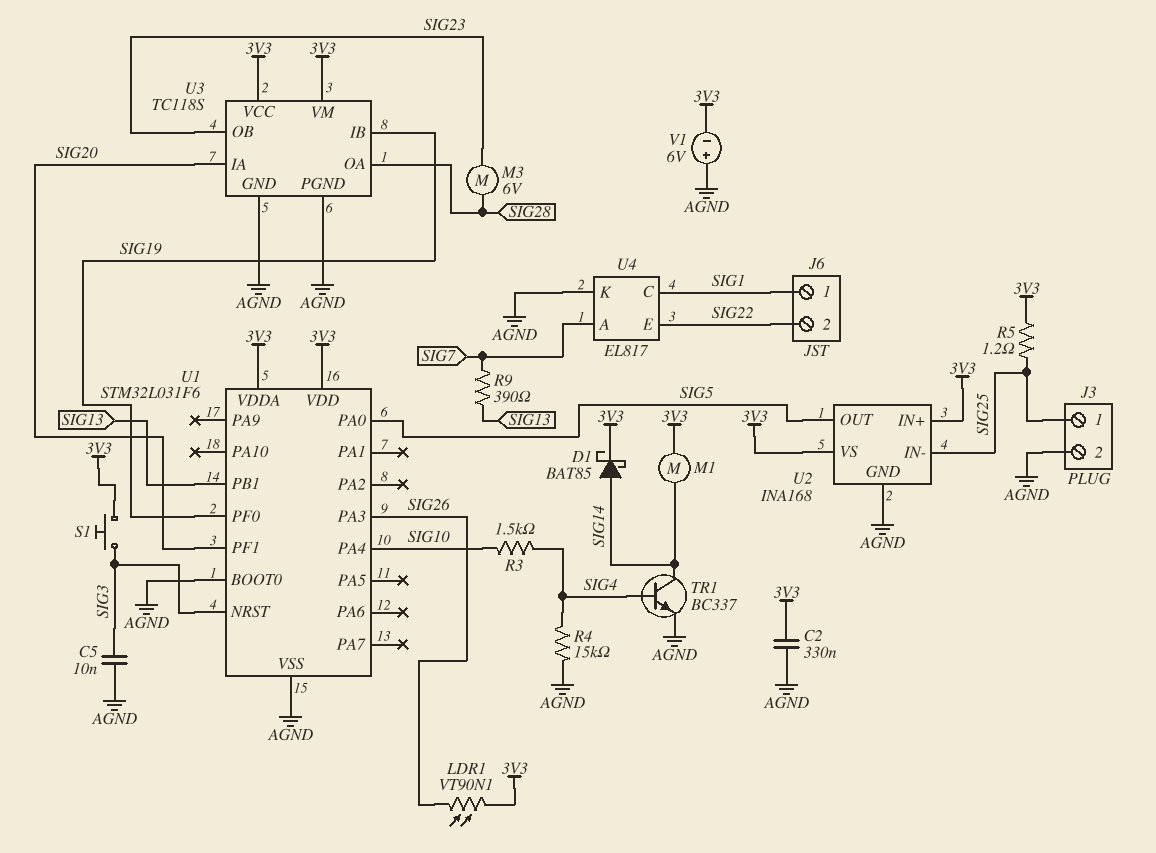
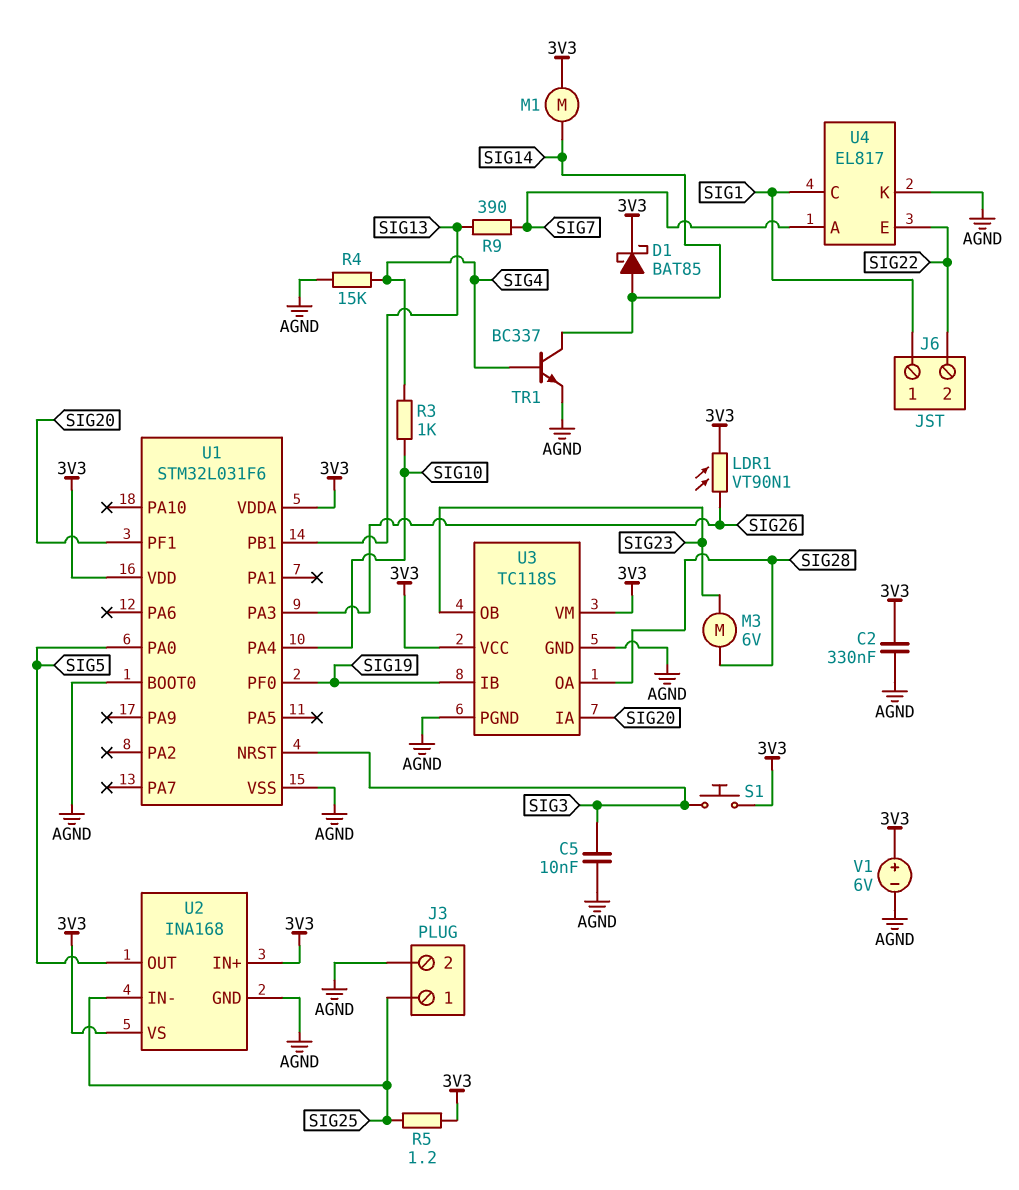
R3: 1.5k (SIG4, SIG10) -> 1k (SIG4, SIG10)
V1: 6V (plus AGND, minus 3V3) -> 6V (plus 3V3, minus AGND)

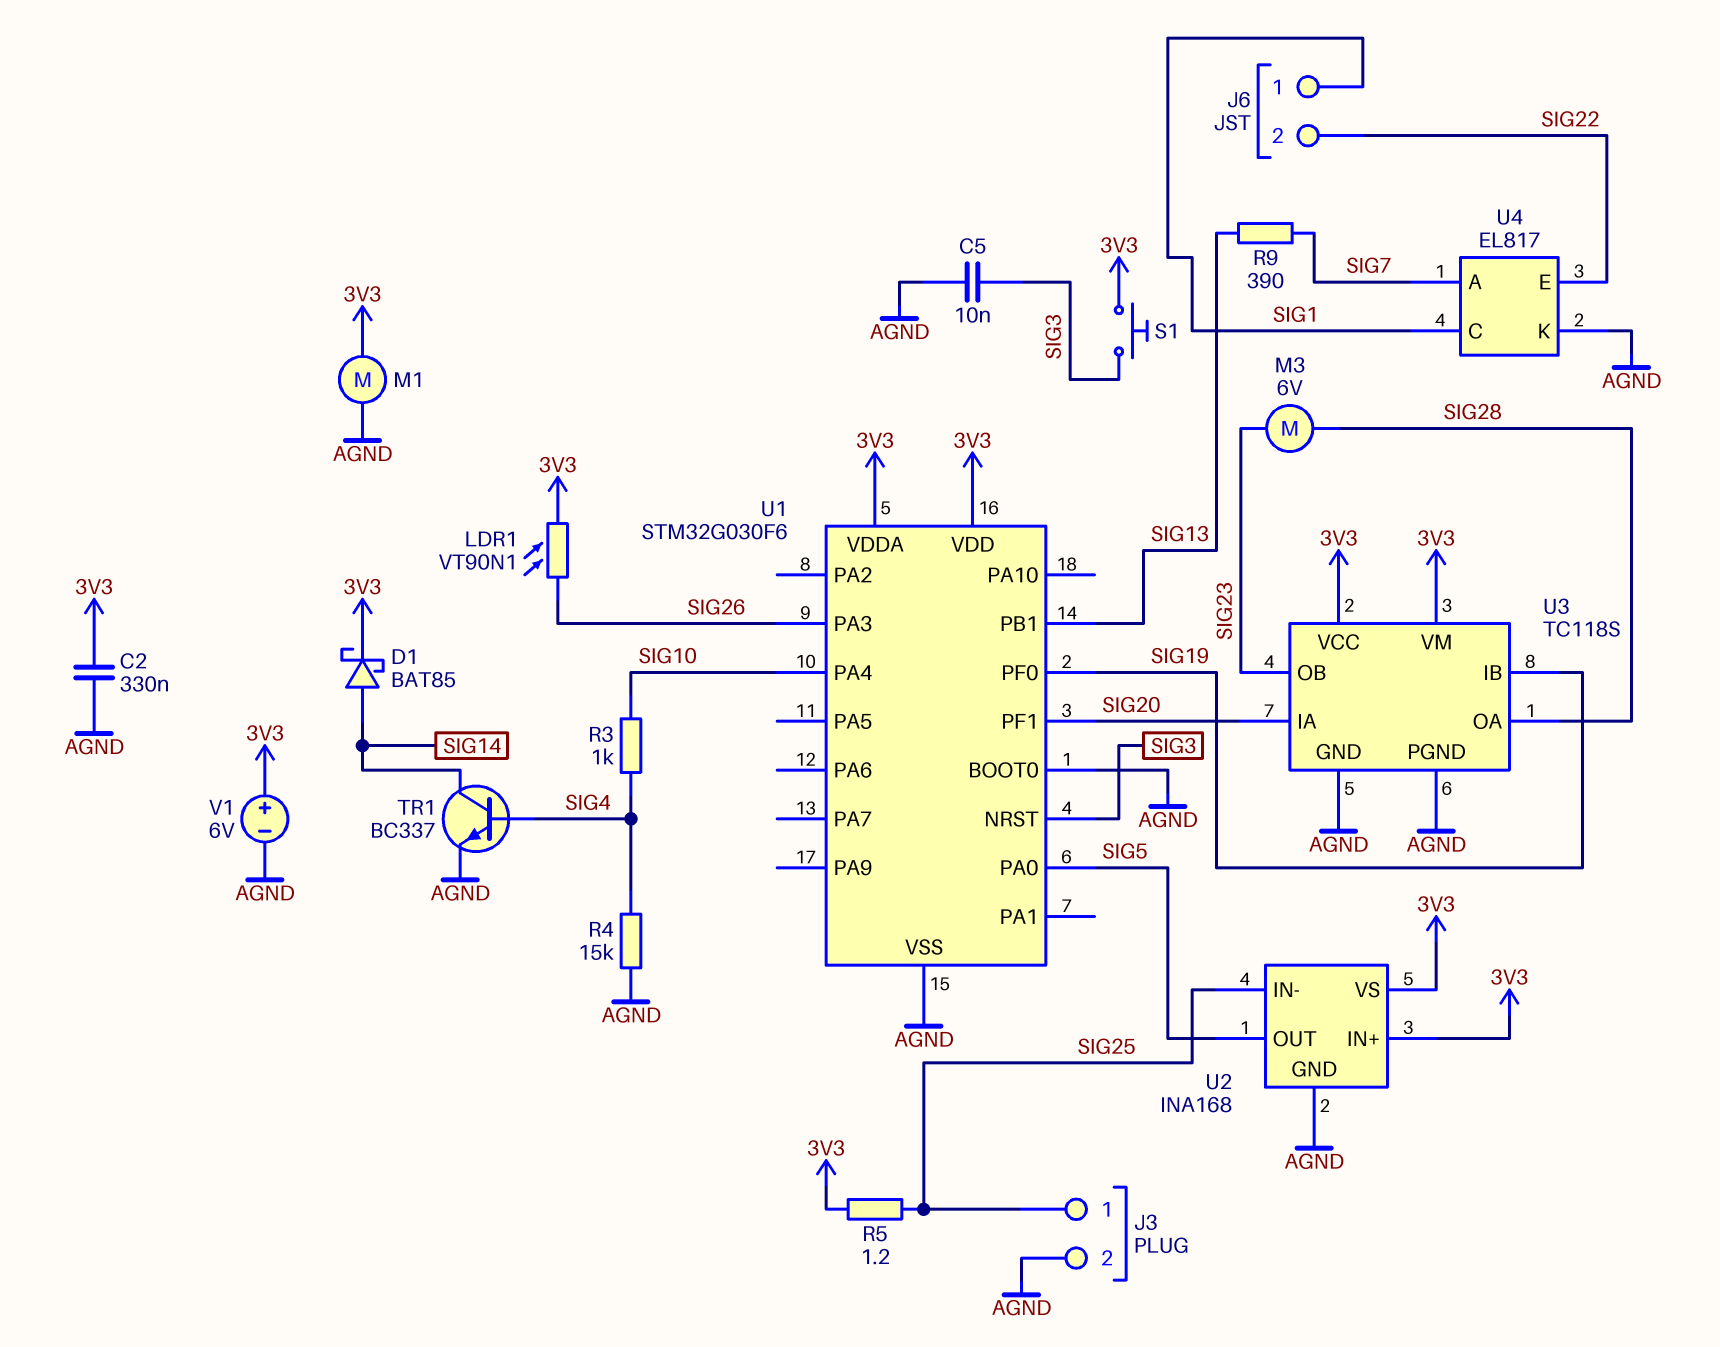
M1: motor (3V3, SIG14) -> motor (3V3, AGND)
U1: STM32L031F6 -> STM32G030F6

